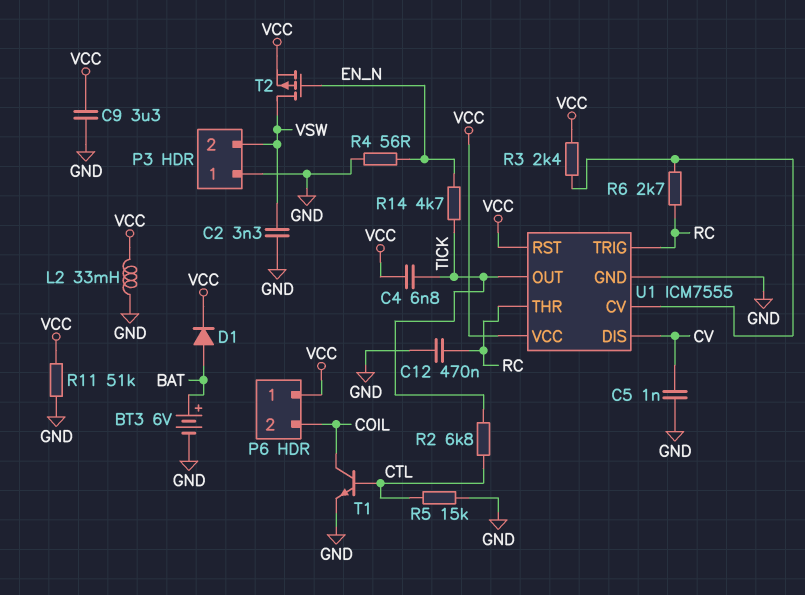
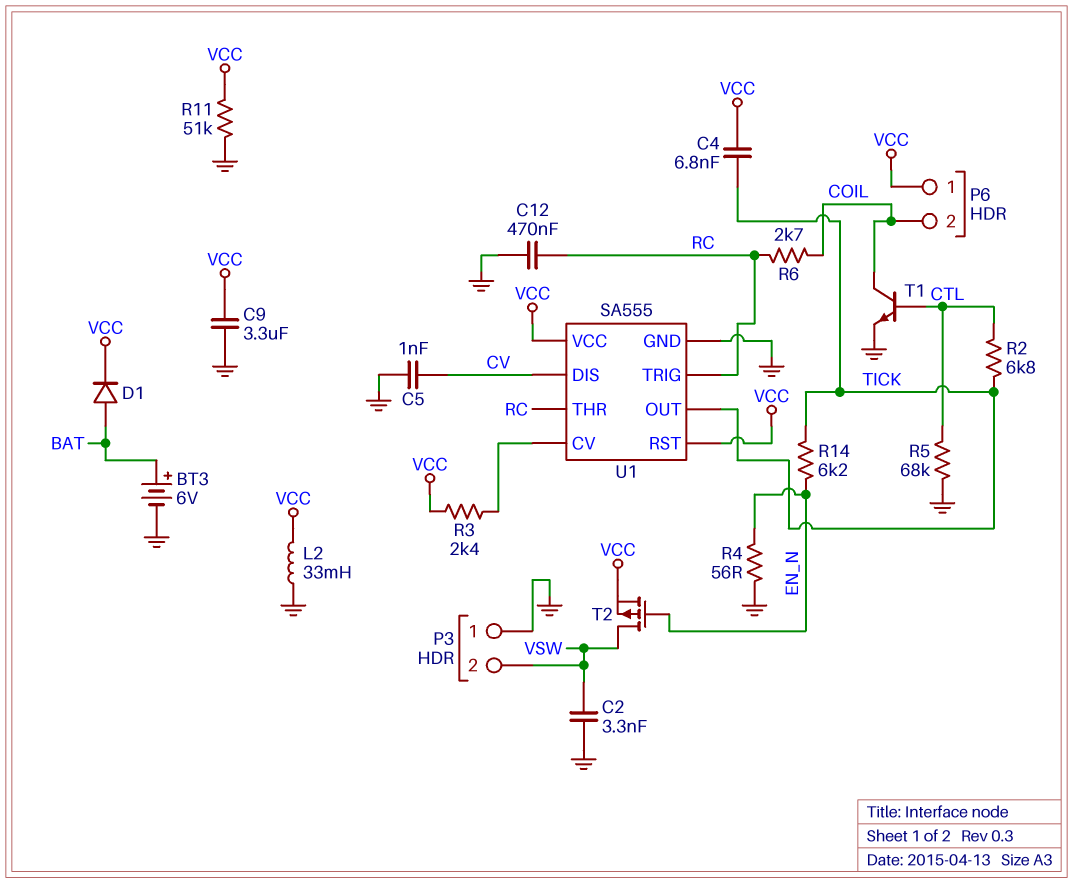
R5: 15k (CTL, GND) -> 68k (CTL, GND)
R6: 2.7k (RC, U1/CV) -> 2.7k (COIL, RC)
R14: 4.7k (EN_N, TICK) -> 6.2k (EN_N, TICK)
U1: ICM7555 -> SA555

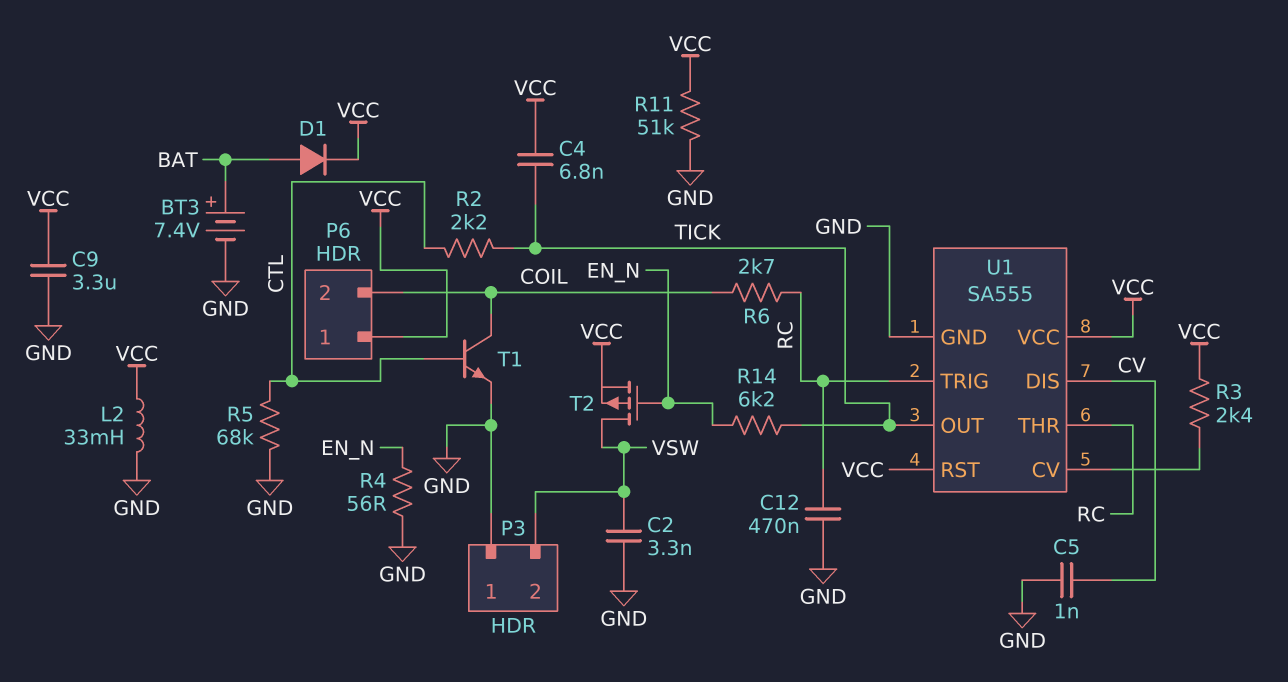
BT3: 6V (plus BAT, minus GND) -> 7.4V (plus BAT, minus GND)
R2: 6.8k (CTL, TICK) -> 2.2k (CTL, TICK)

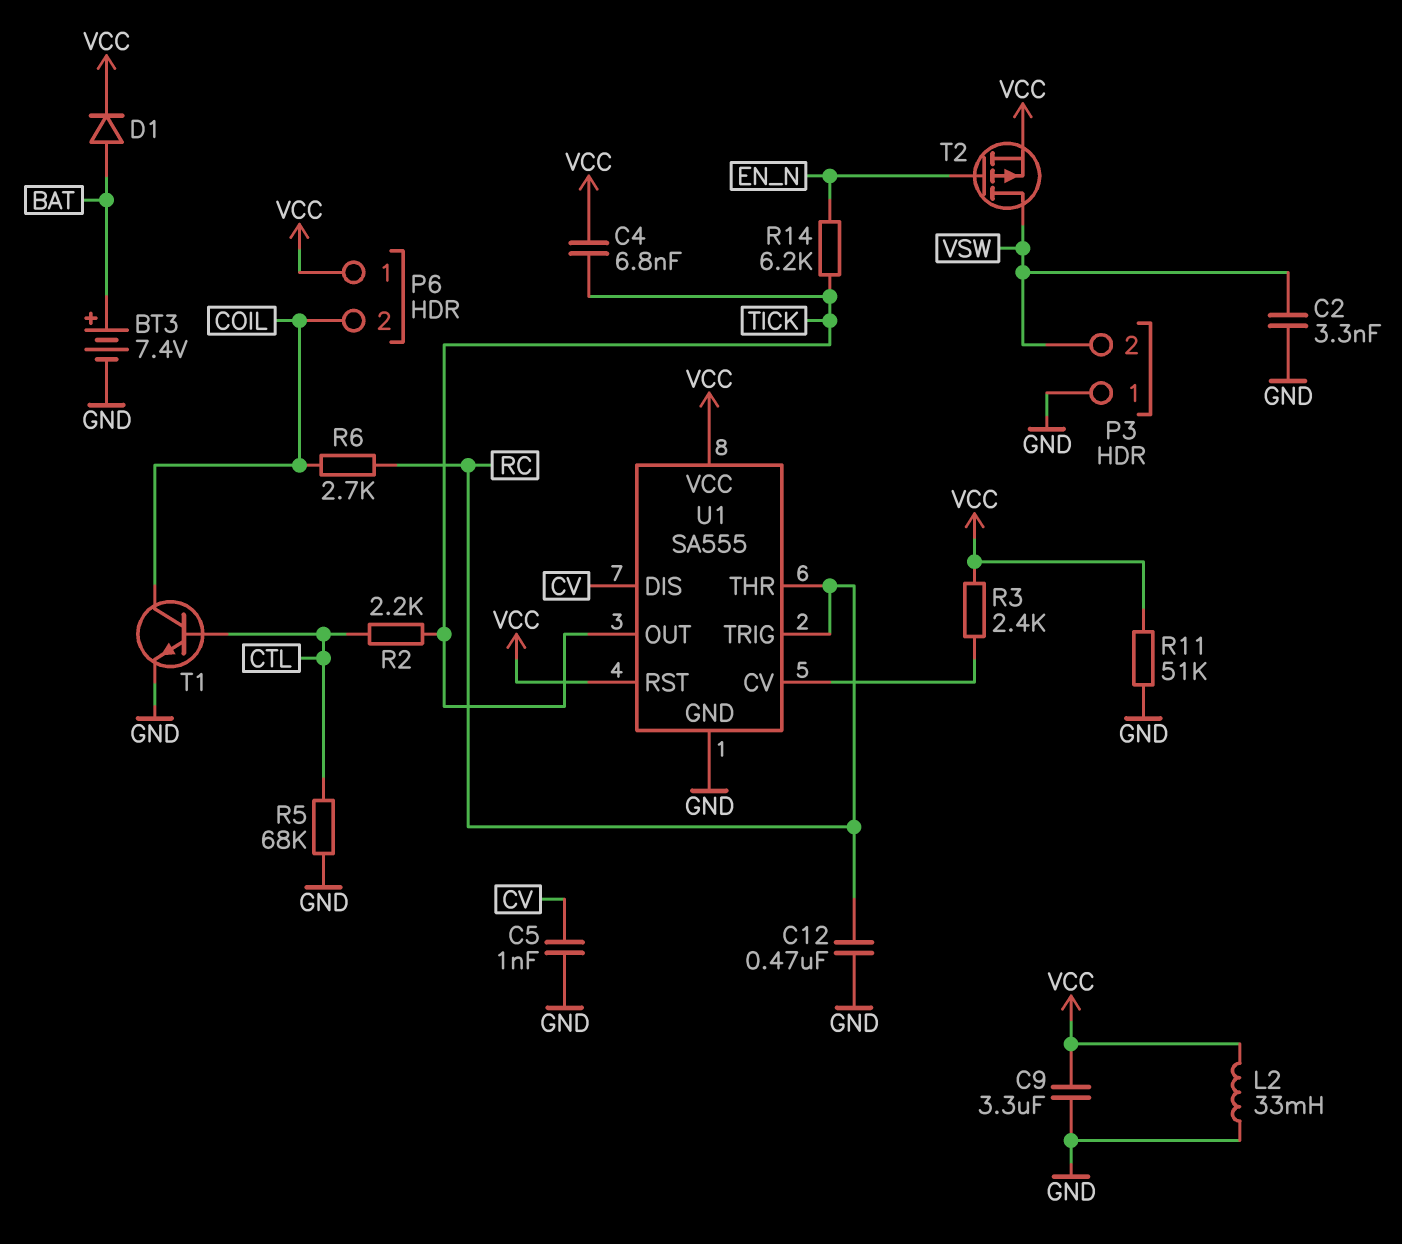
R4: 56 (EN_N, GND) -> none

